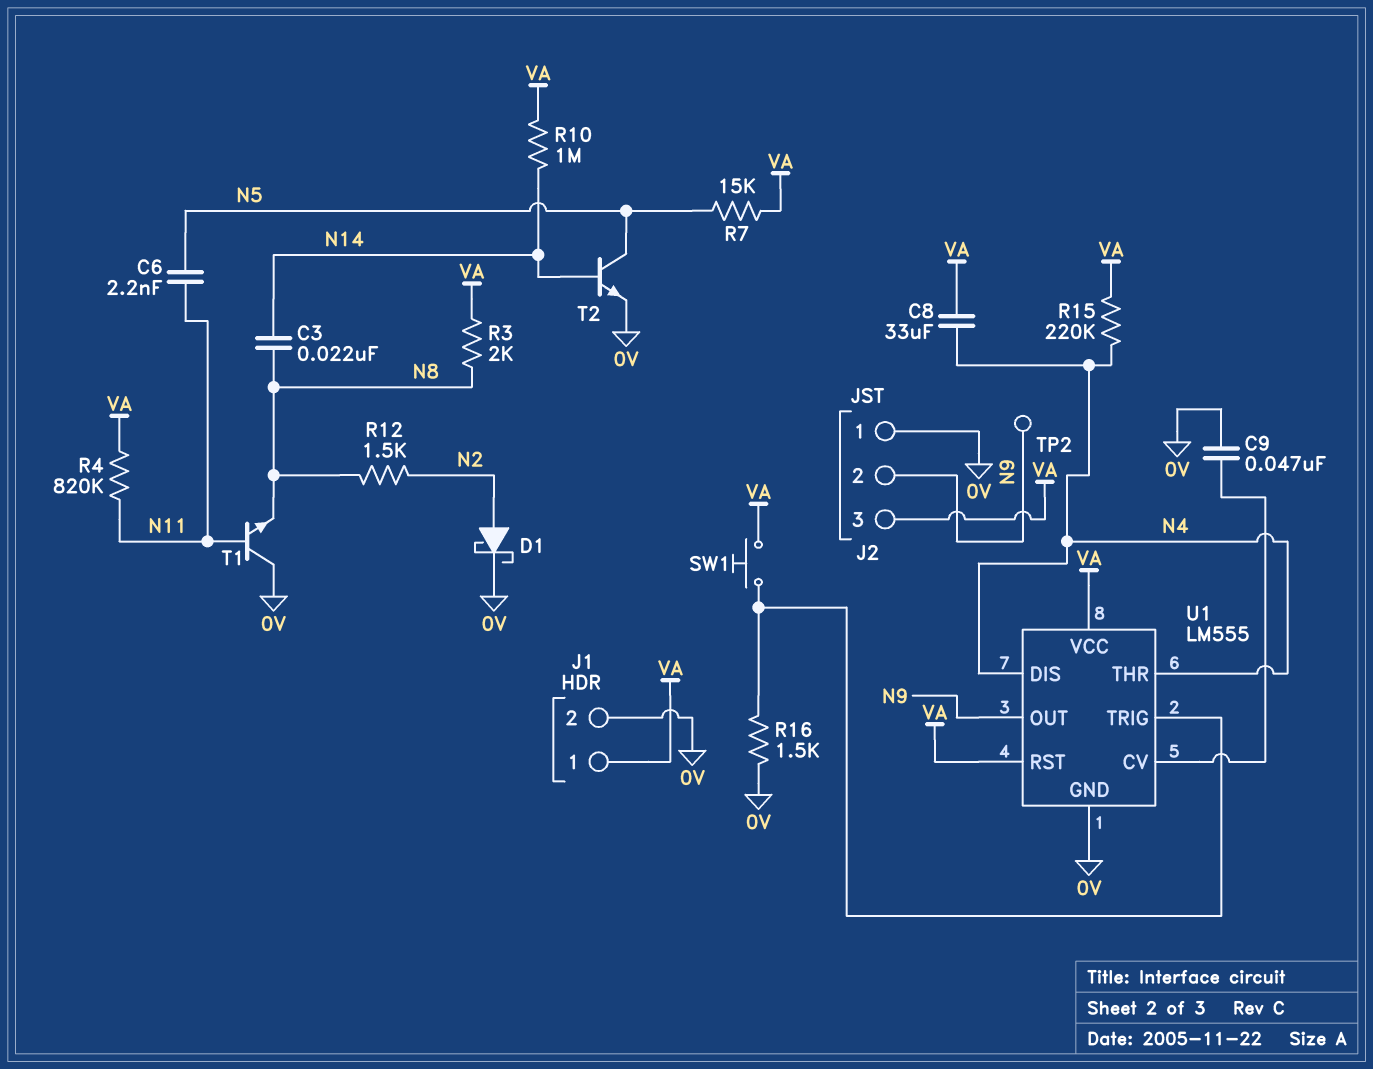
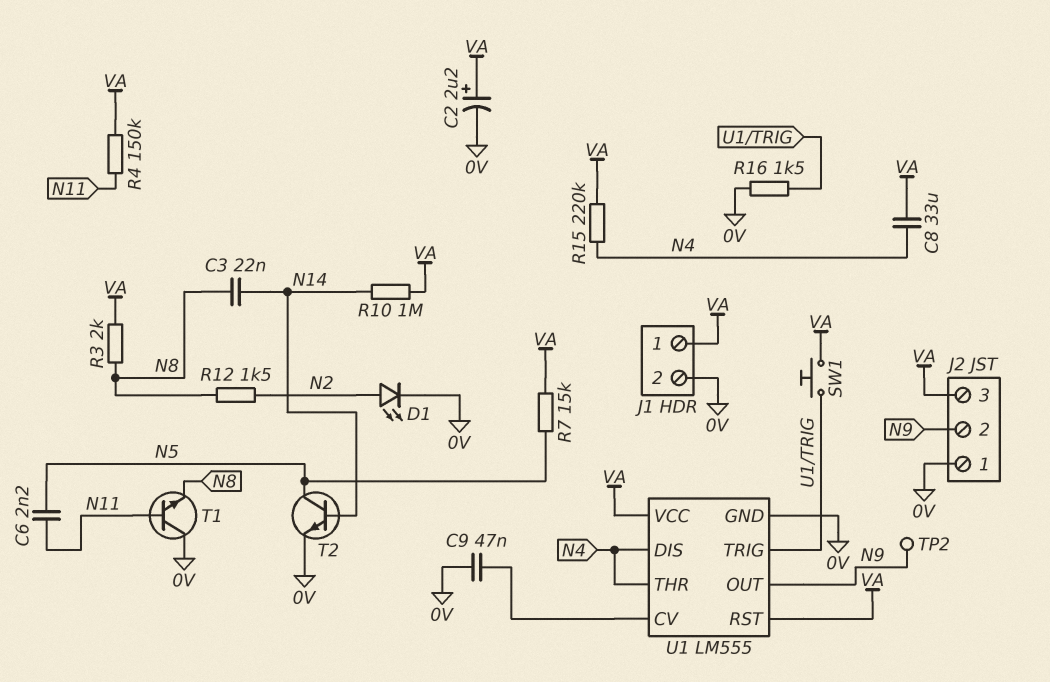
C2: none -> 2.2uF (plus VA, minus 0V)
D1: schottky (A N2, K 0V) -> LED (A N2, K 0V)
R4: 820k (N11, VA) -> 150k (N11, VA)

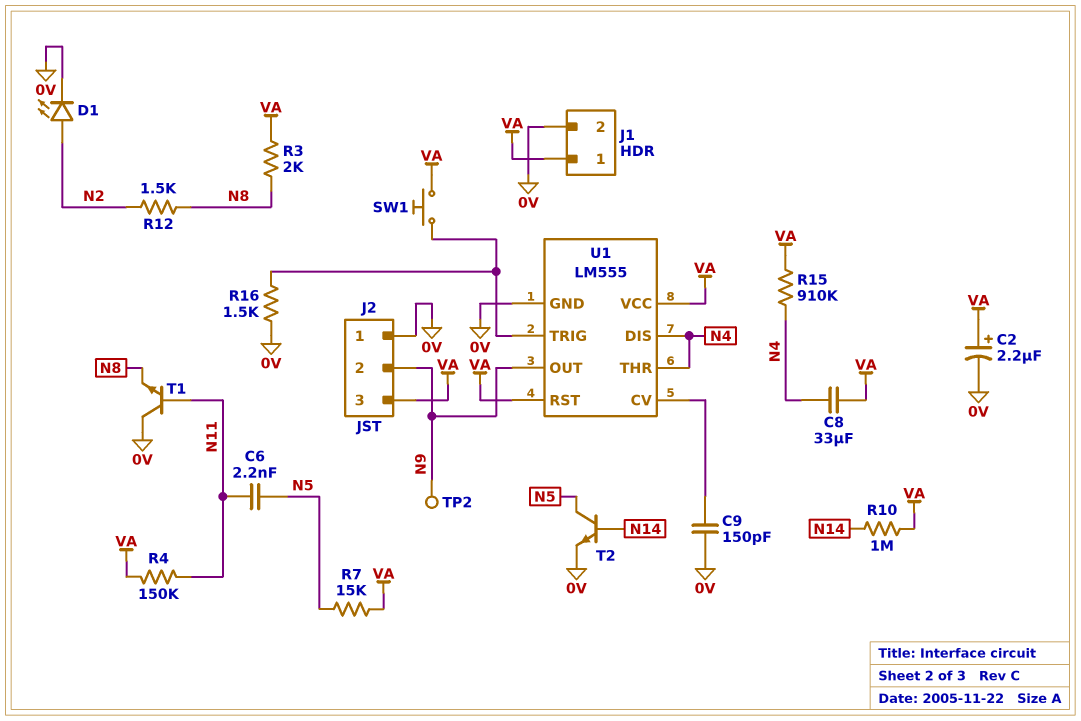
C3: 22nF (N8, N14) -> none
C9: 47nF (0V, U1/CV) -> 150pF (0V, U1/CV)
R15: 220k (N4, VA) -> 910k (N4, VA)

